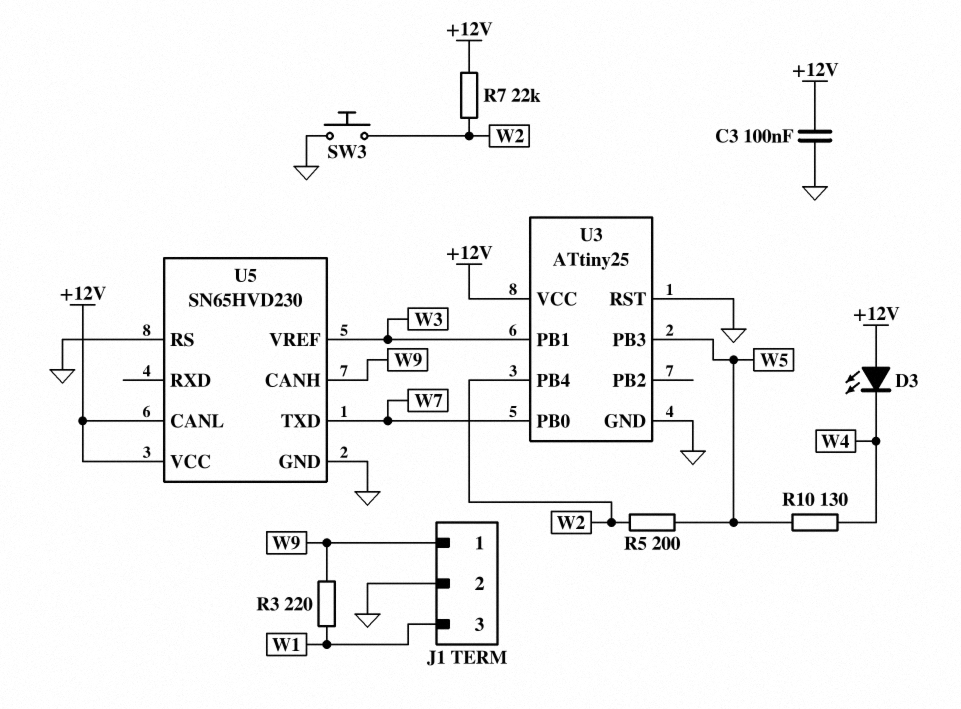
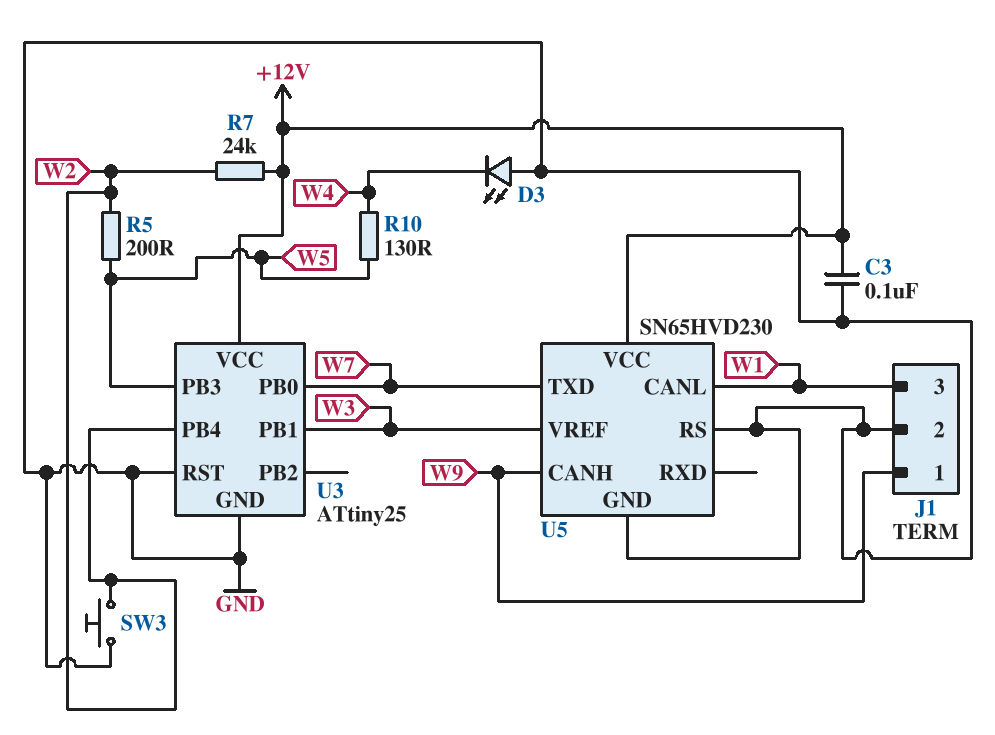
D3: LED (A +12V, K W4) -> LED (A GND, K W4)
R3: 220 (W1, W9) -> none
R7: 22k (+12V, W2) -> 24k (+12V, W2)
U5 pin CANL: +12V -> W1

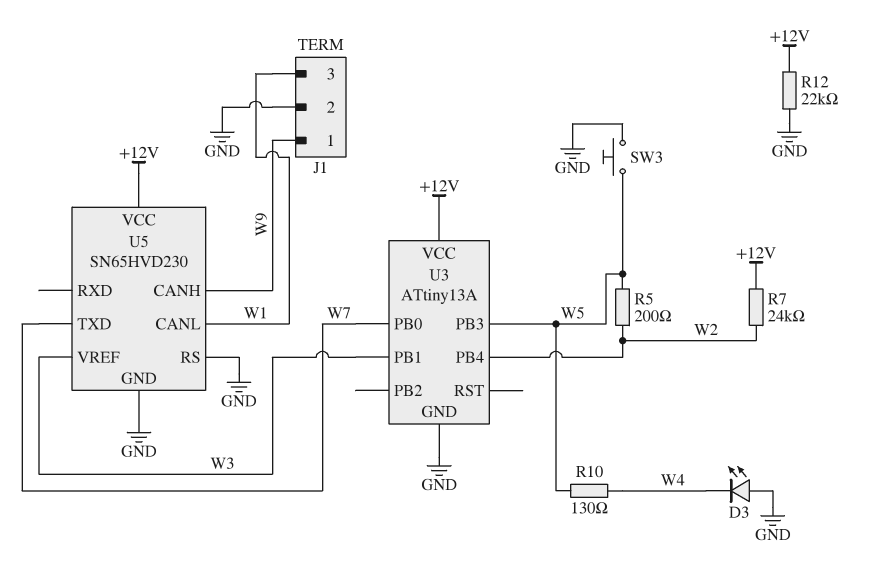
C3: 100nF (+12V, GND) -> none
R12: none -> 22k (+12V, GND)
SW3: button (GND, W2) -> button (GND, W5)
U3: ATtiny25 -> ATtiny13A
U3 pin RST: GND -> none

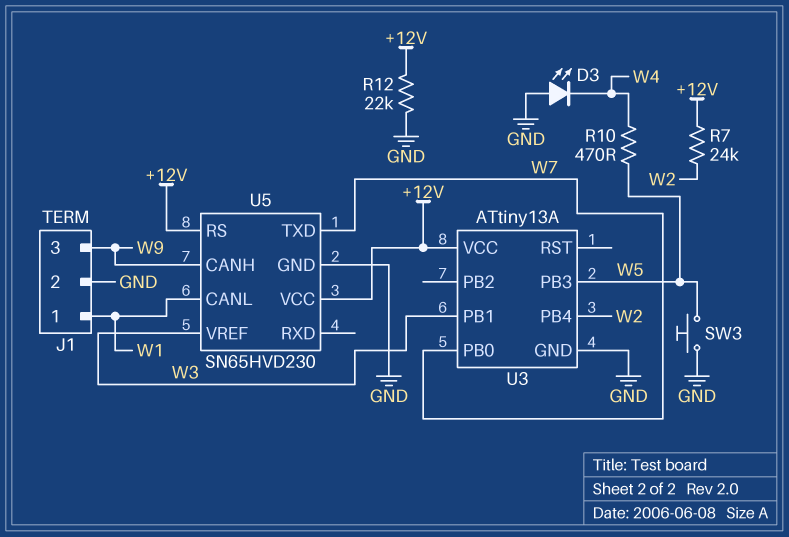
J1 pin 1: W9 -> W1
J1 pin 3: W1 -> W9
R5: 200 (W2, W5) -> none
R10: 130 (W4, W5) -> 470 (W4, W5)
U5 pin RS: GND -> +12V

